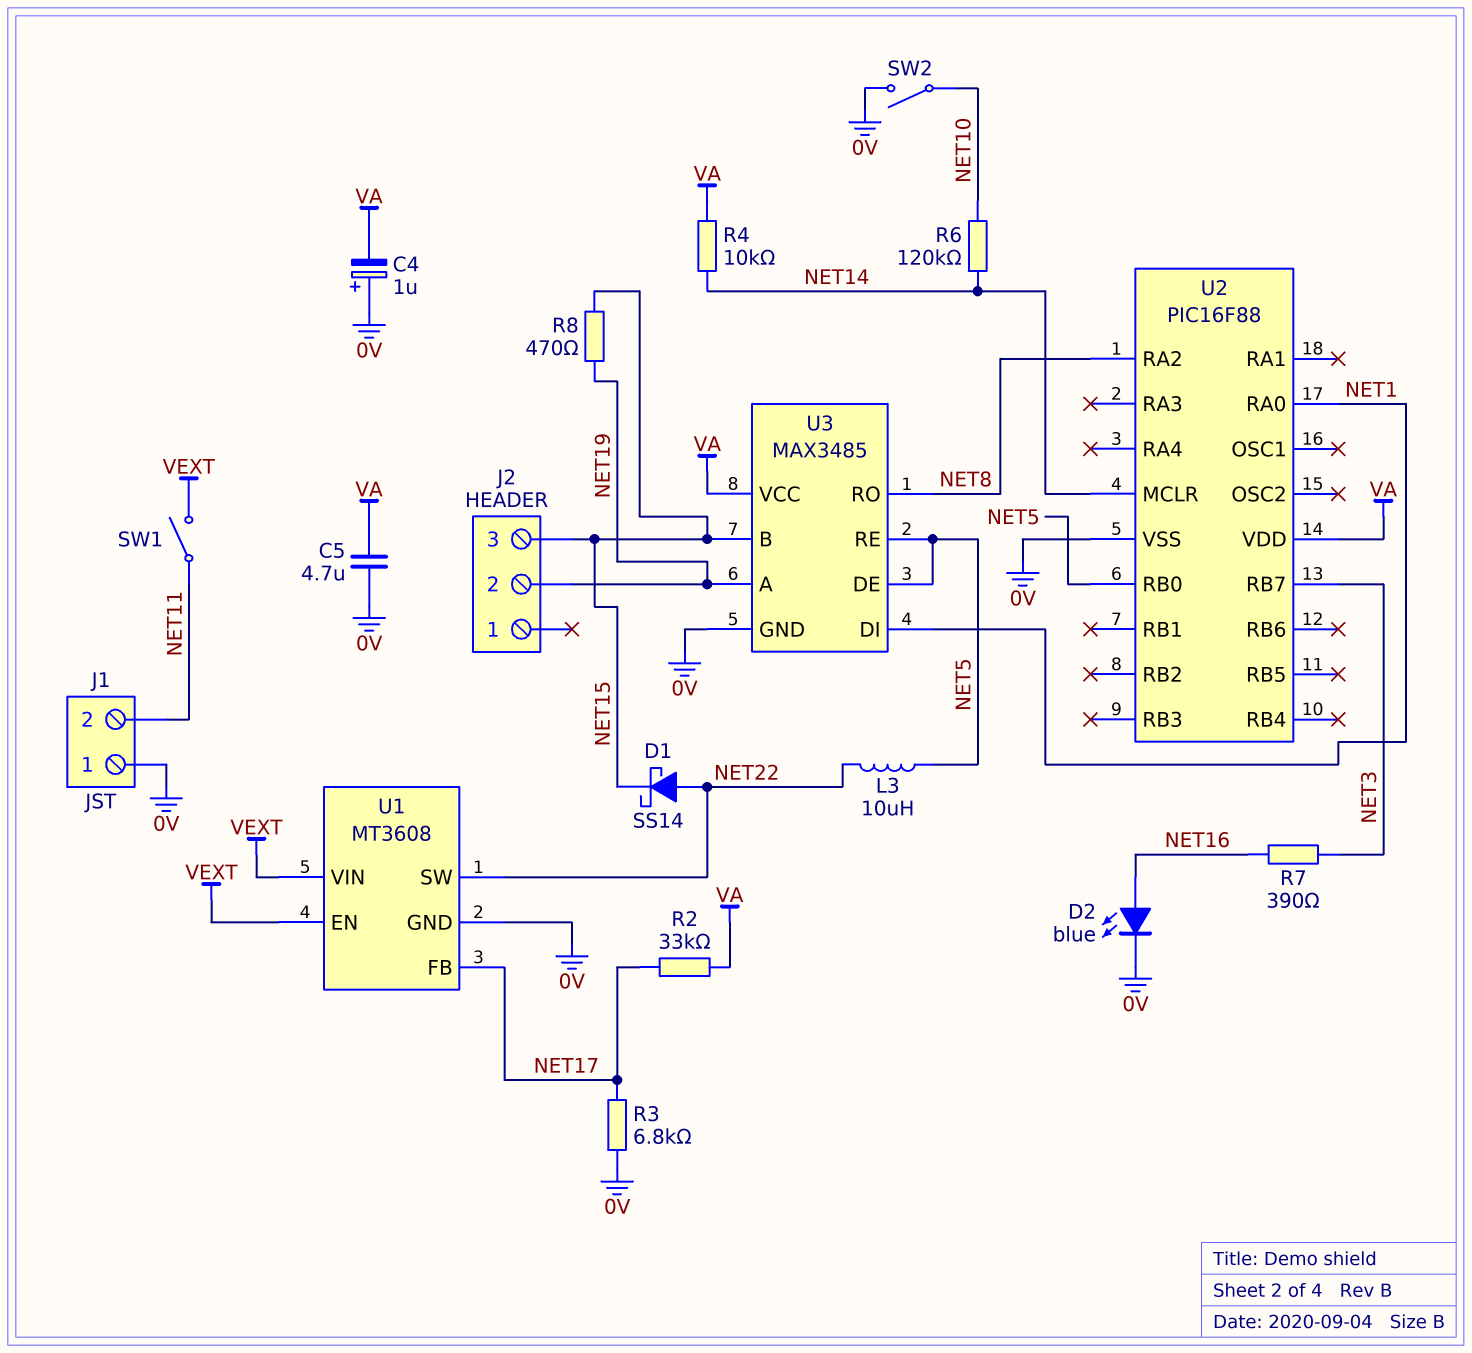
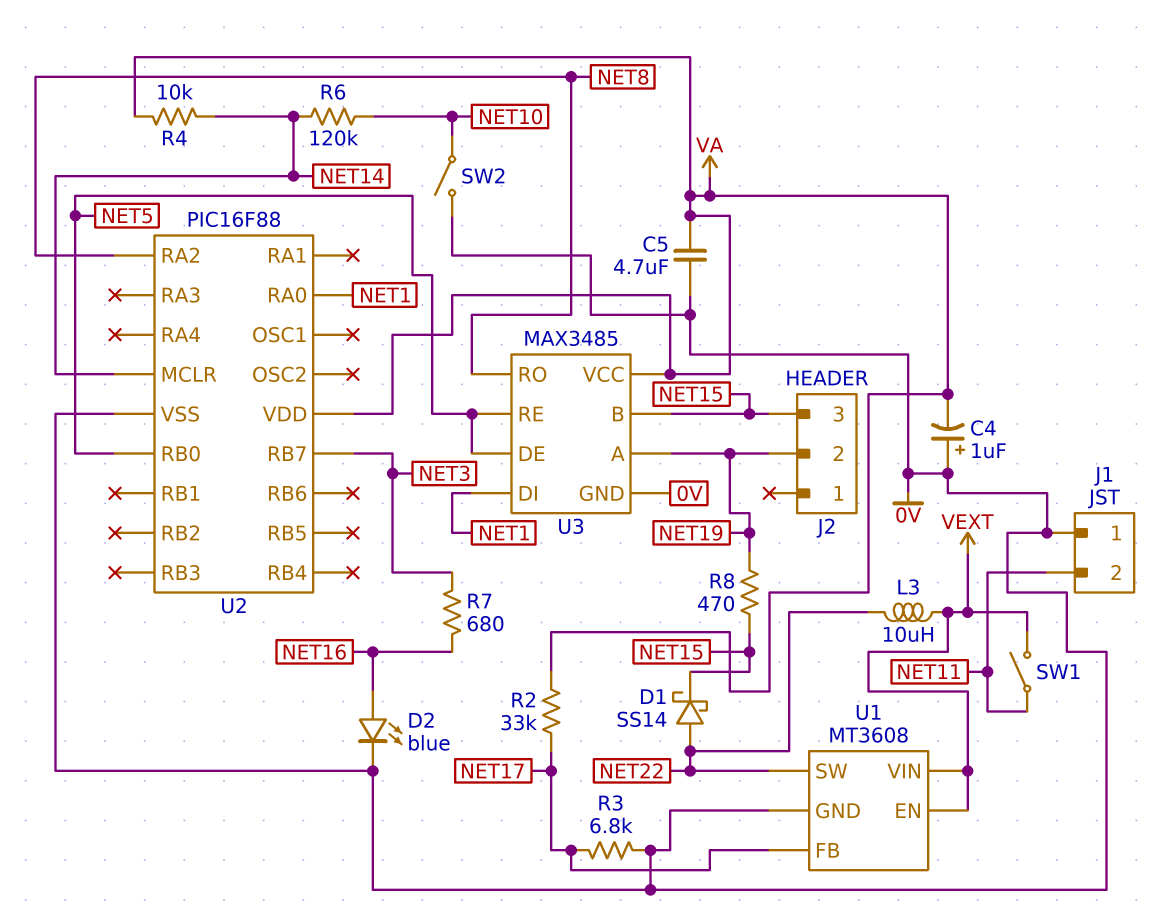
L3: 10uH (NET5, NET22) -> 10uH (NET22, VEXT)
R7: 390 (NET3, NET16) -> 680 (NET3, NET16)

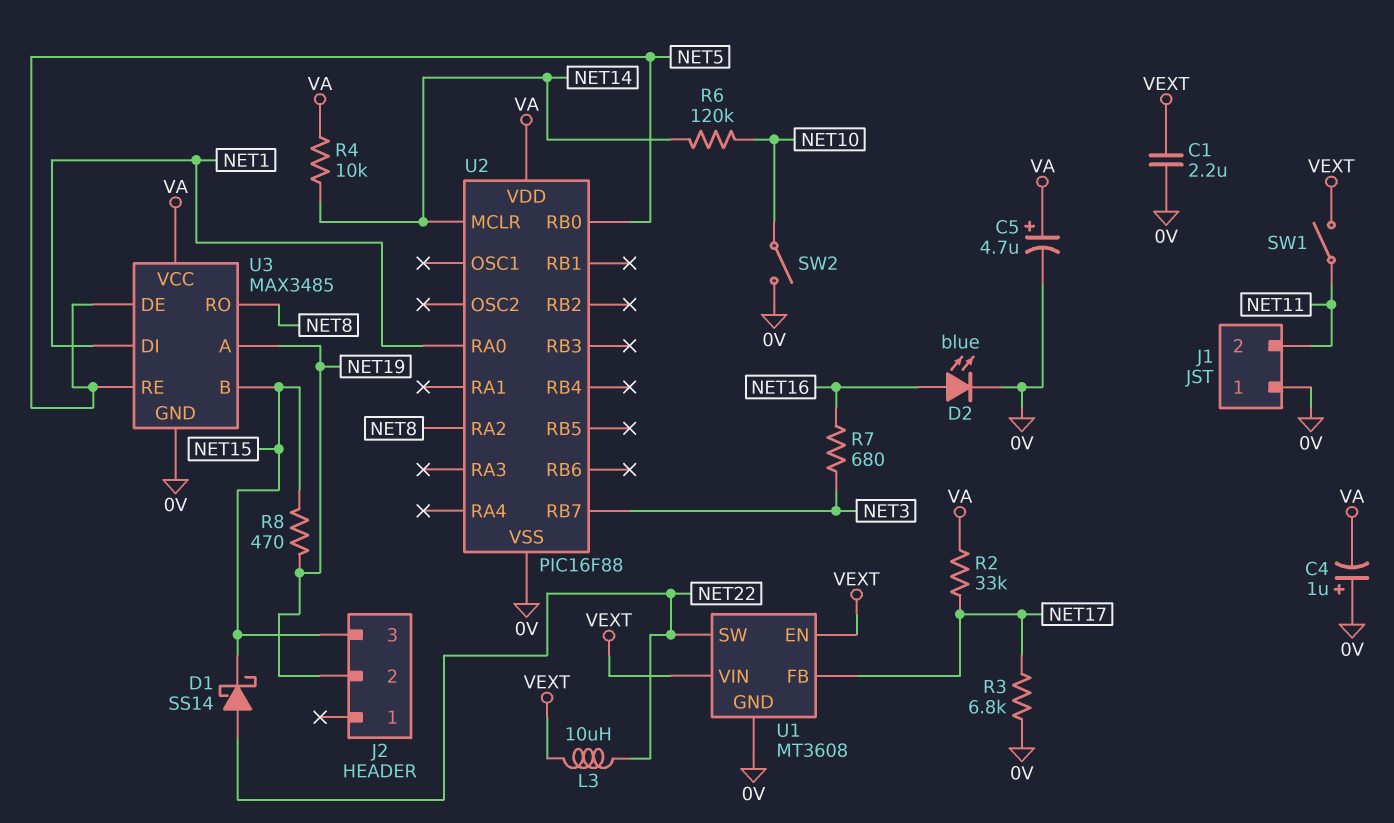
C1: none -> 2.2uF (0V, VEXT)
C5: 4.7uF (0V, VA) -> 4.7uF (plus VA, minus 0V)

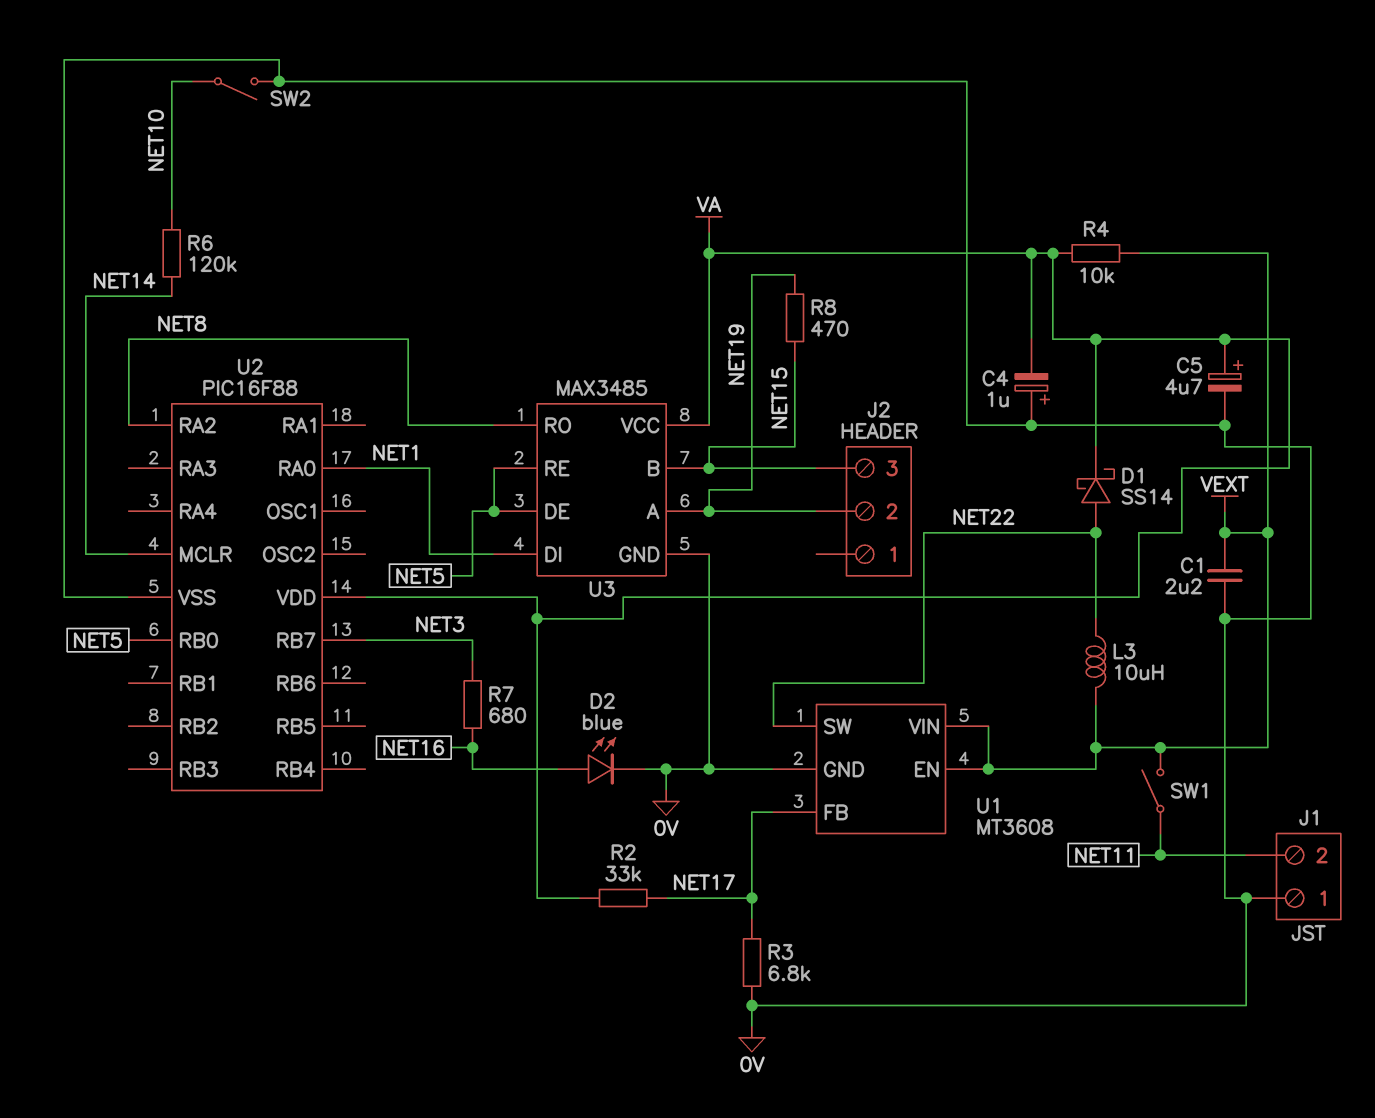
D1: schottky SS14 (A NET22, K NET15) -> schottky SS14 (A NET22, K VA)
R4: 10k (NET14, VA) -> 10k (VA, VEXT)

